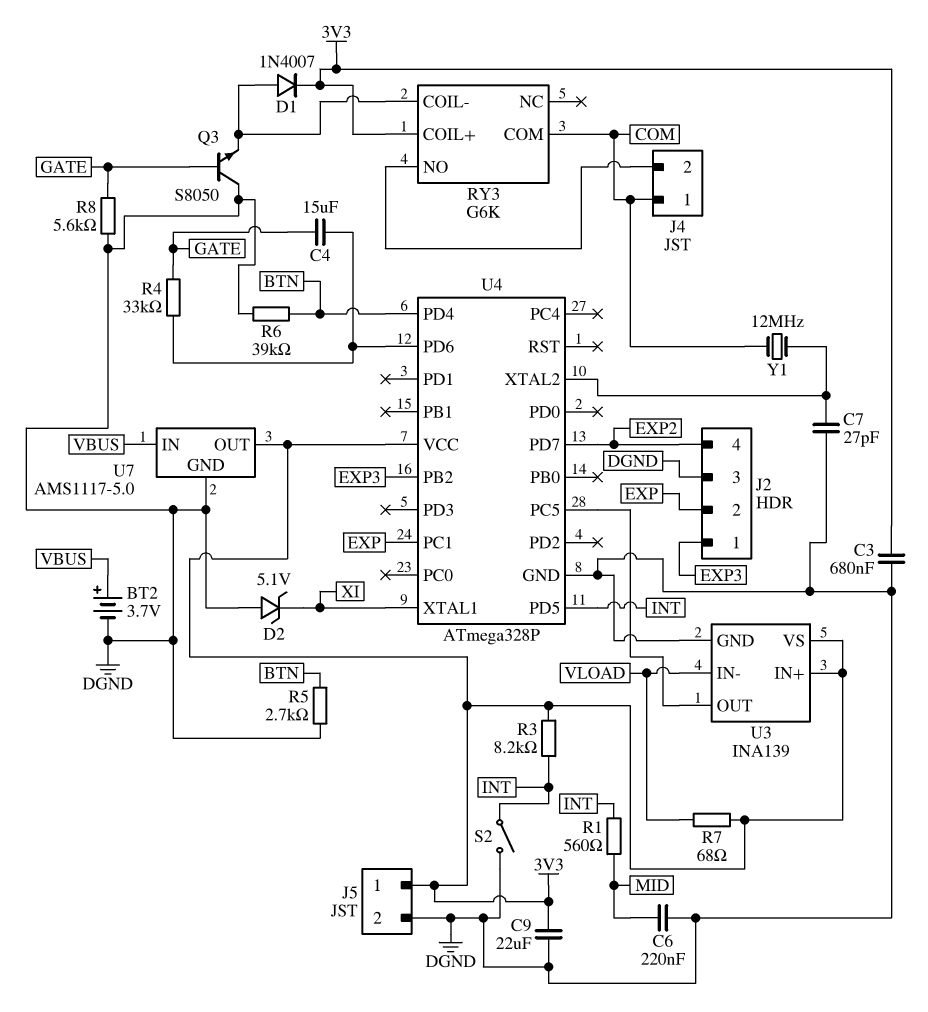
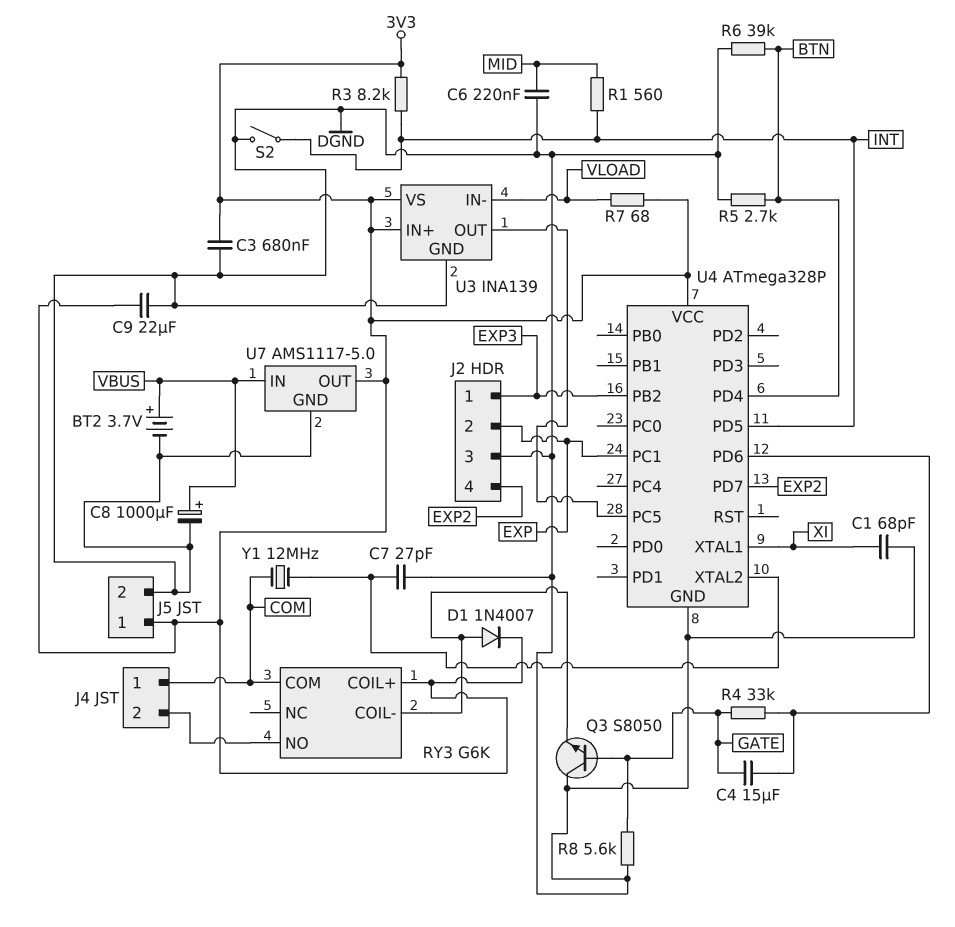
C1: none -> 68pF (DGND, XI)
C8: none -> 1000uF (plus VBUS, minus DGND)
D2: zener 5.1V (A DGND, K XI) -> none

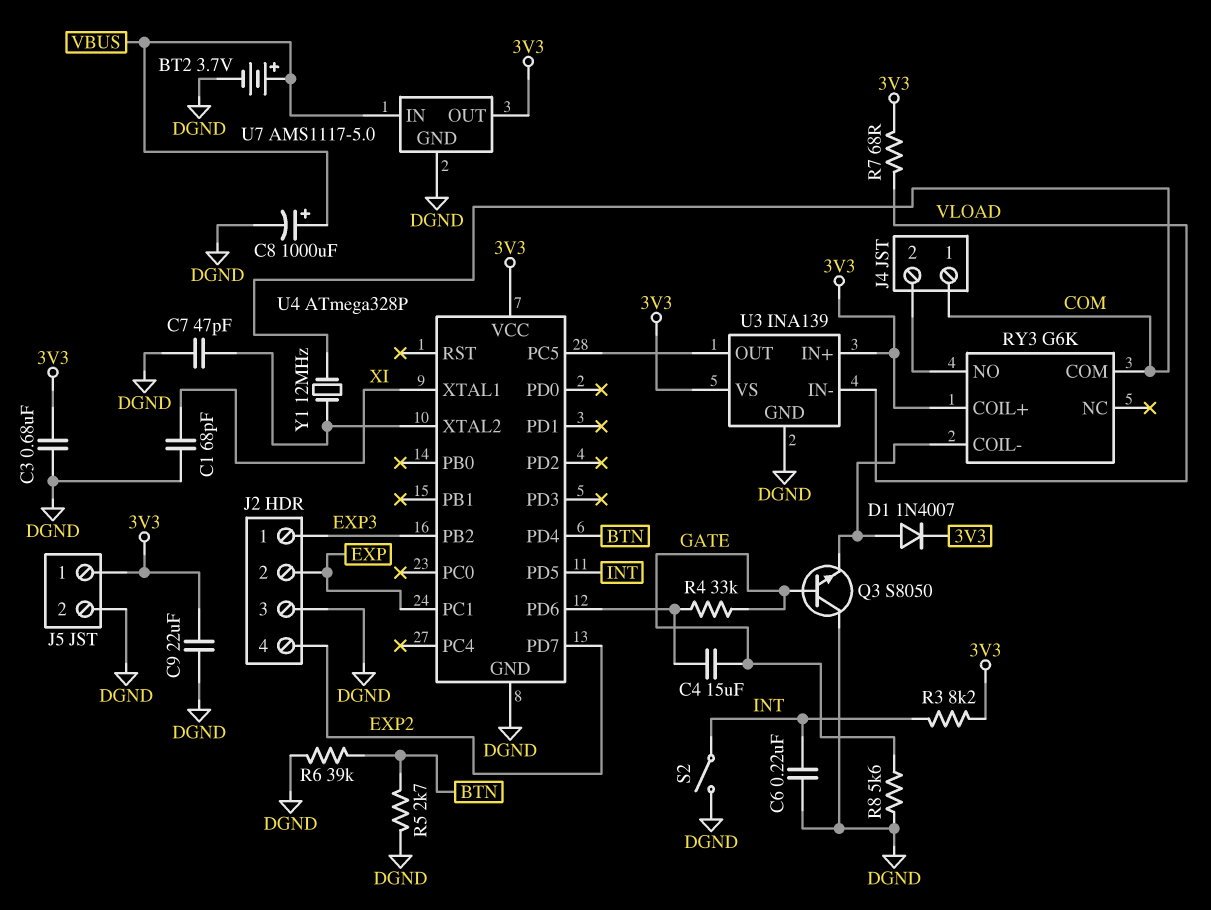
C6: 220nF (DGND, MID) -> 220nF (DGND, INT)
C7: 27pF (DGND, U4/XTAL2) -> 47pF (DGND, U4/XTAL2)
R1: 560 (INT, MID) -> none

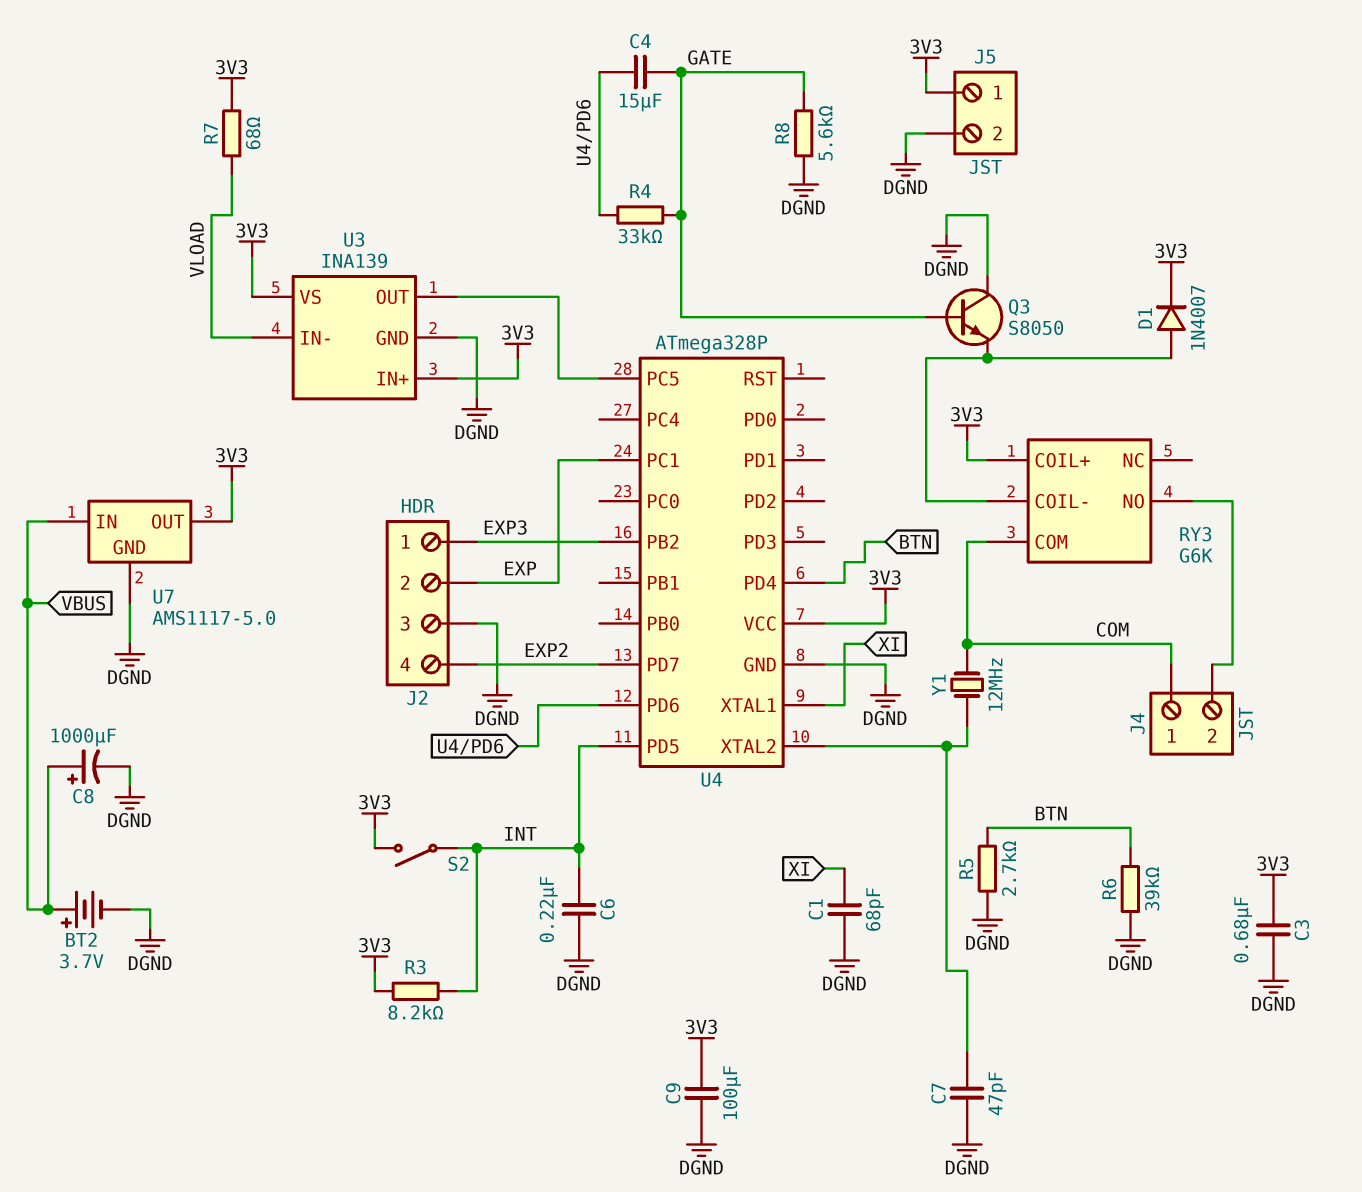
C9: 22uF (3V3, DGND) -> 100uF (3V3, DGND)
S2: switch (DGND, INT) -> switch (3V3, INT)

